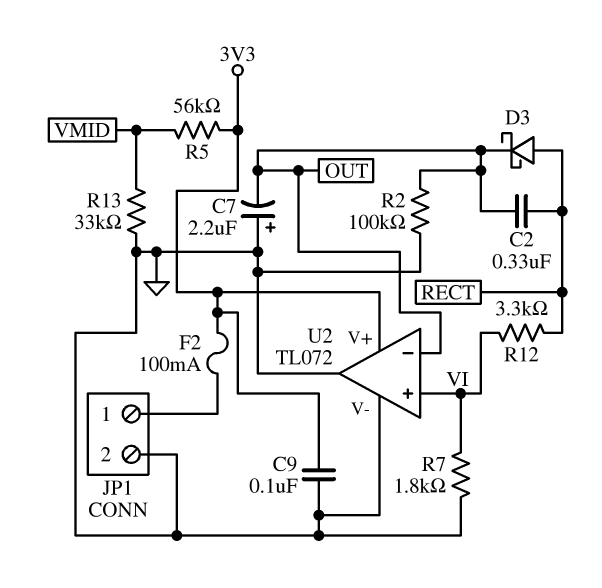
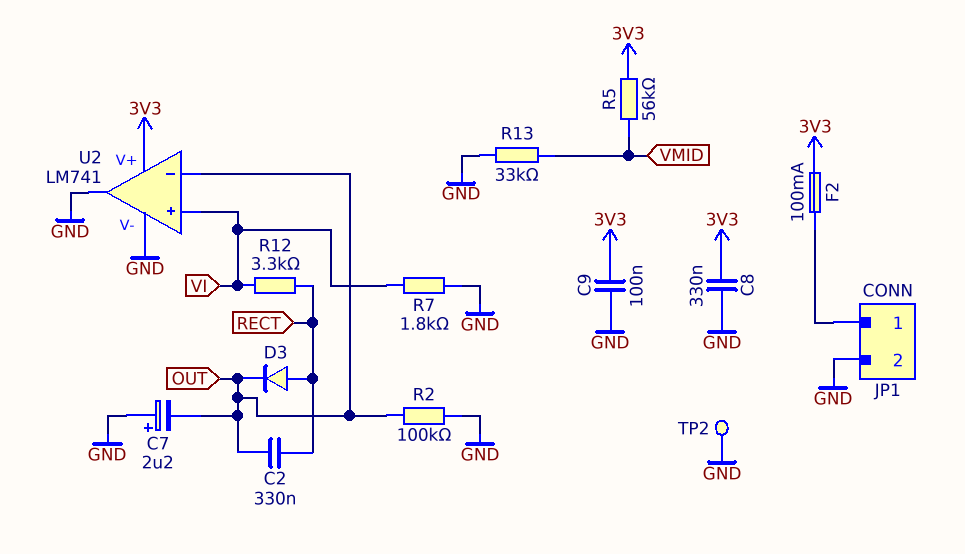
C8: none -> 330nF (3V3, GND)
D3: schottky (A RECT, K OUT) -> diode (A RECT, K OUT)
TP2: none -> test point (GND)
U2: TL072 -> LM741

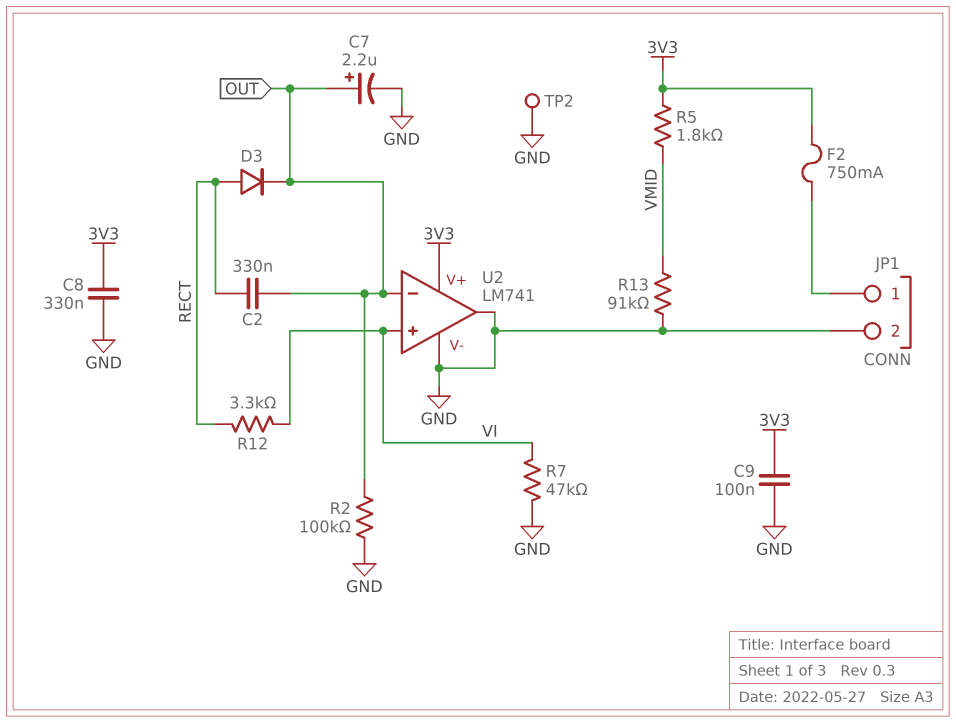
C7: 2.2uF (plus GND, minus OUT) -> 2.2uF (plus OUT, minus GND)
F2: 100mA (3V3, JP1/1) -> 750mA (3V3, JP1/1)
R5: 56k (3V3, VMID) -> 1.8k (3V3, VMID)
R7: 1.8k (GND, VI) -> 47k (GND, VI)
R13: 33k (GND, VMID) -> 91k (GND, VMID)

